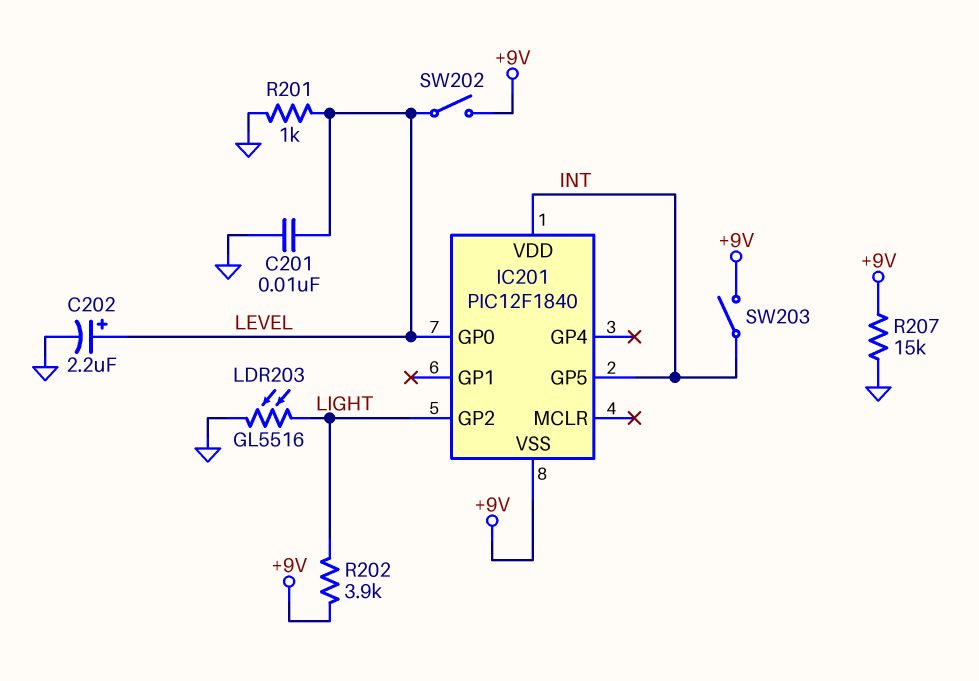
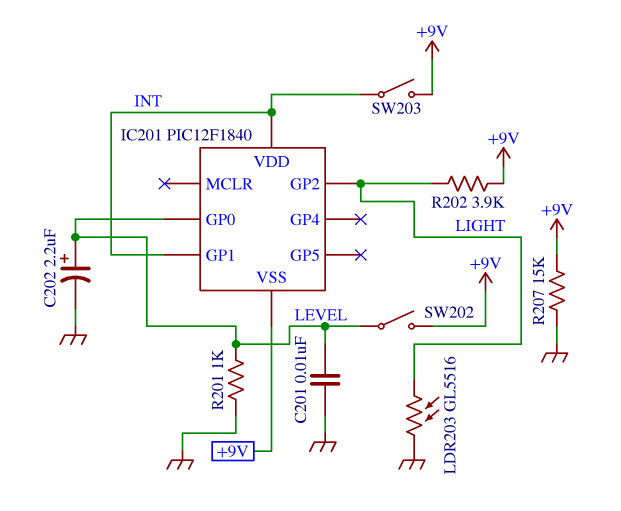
IC201 pin GP1: none -> INT
IC201 pin GP5: INT -> none

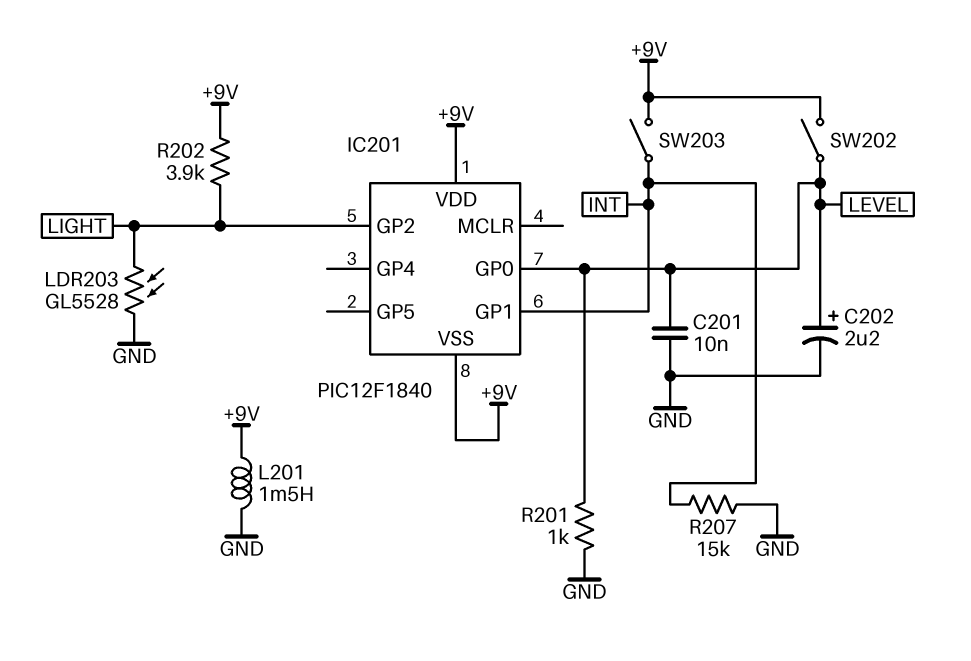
IC201 pin VDD: INT -> +9V
L201: none -> 1.5mH (+9V, GND)
LDR203: GL5516 (GND, LIGHT) -> GL5528 (GND, LIGHT)
R207: 15k (+9V, GND) -> 15k (GND, INT)

